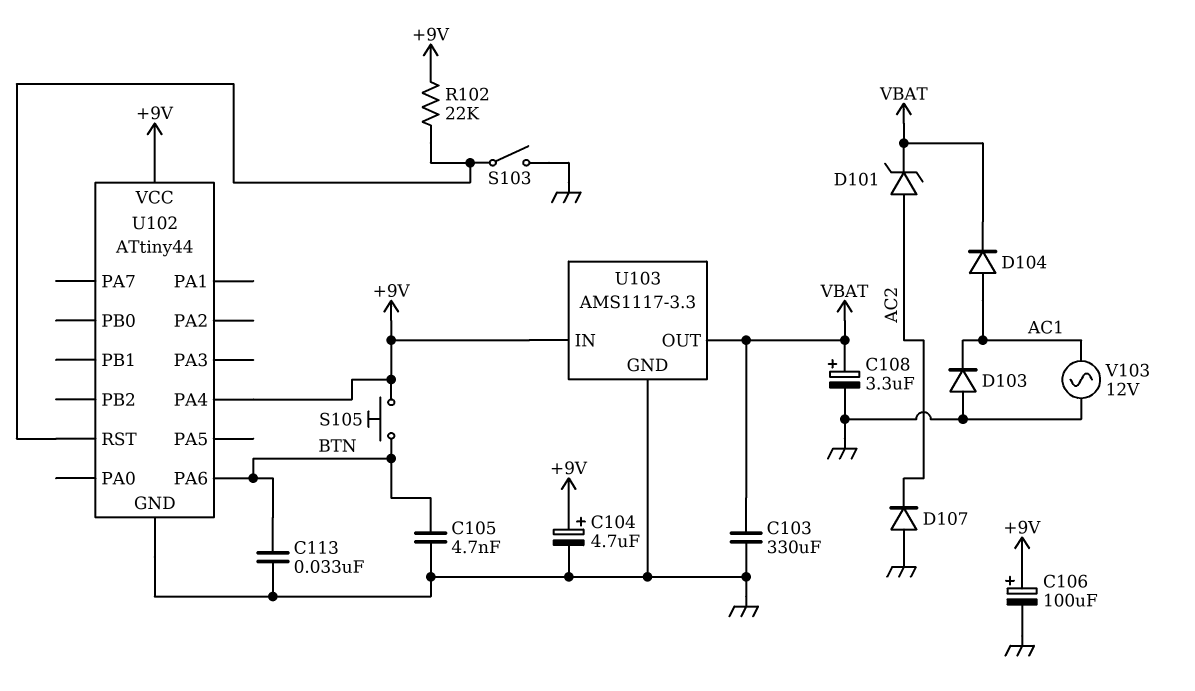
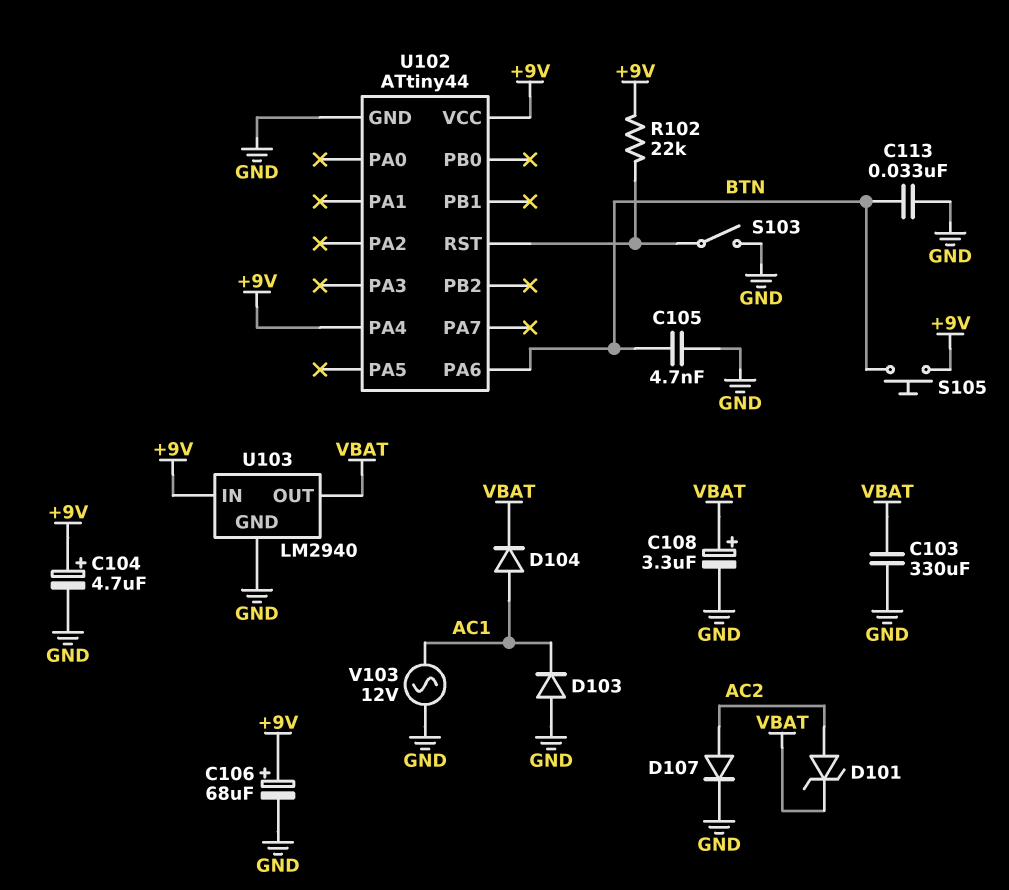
C106: 100uF (plus +9V, minus GND) -> 68uF (plus +9V, minus GND)
D107: diode (A GND, K AC2) -> diode (A AC2, K GND)
U103: AMS1117-3.3 -> LM2940

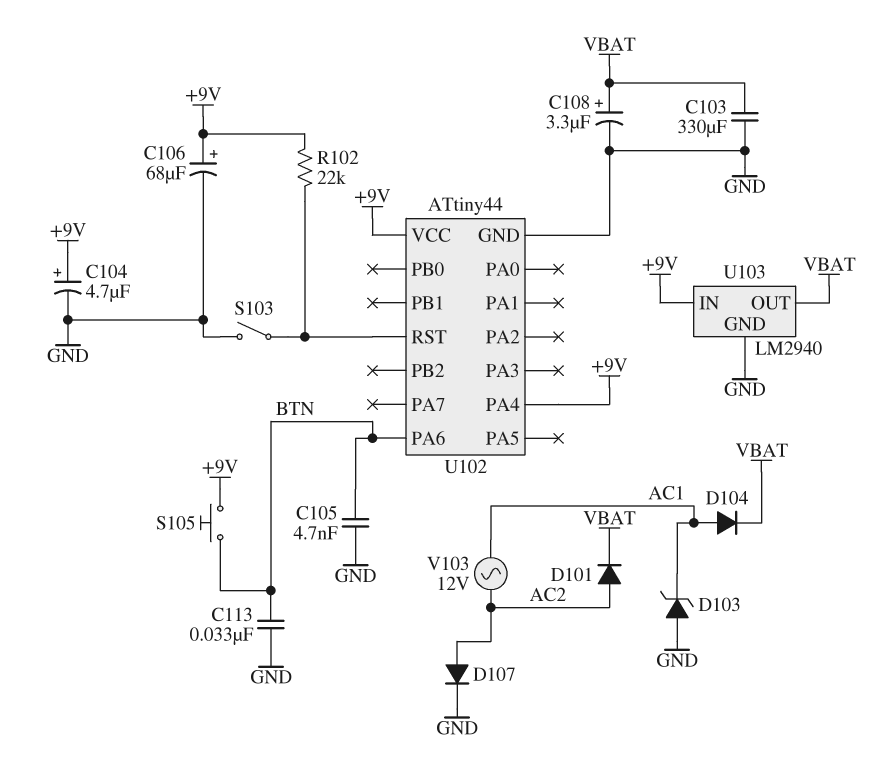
D101: zener (A AC2, K VBAT) -> diode (A AC2, K VBAT)
D103: diode (A GND, K AC1) -> zener (A GND, K AC1)
V103: AC 12V (AC1, GND) -> AC 12V (AC1, AC2)

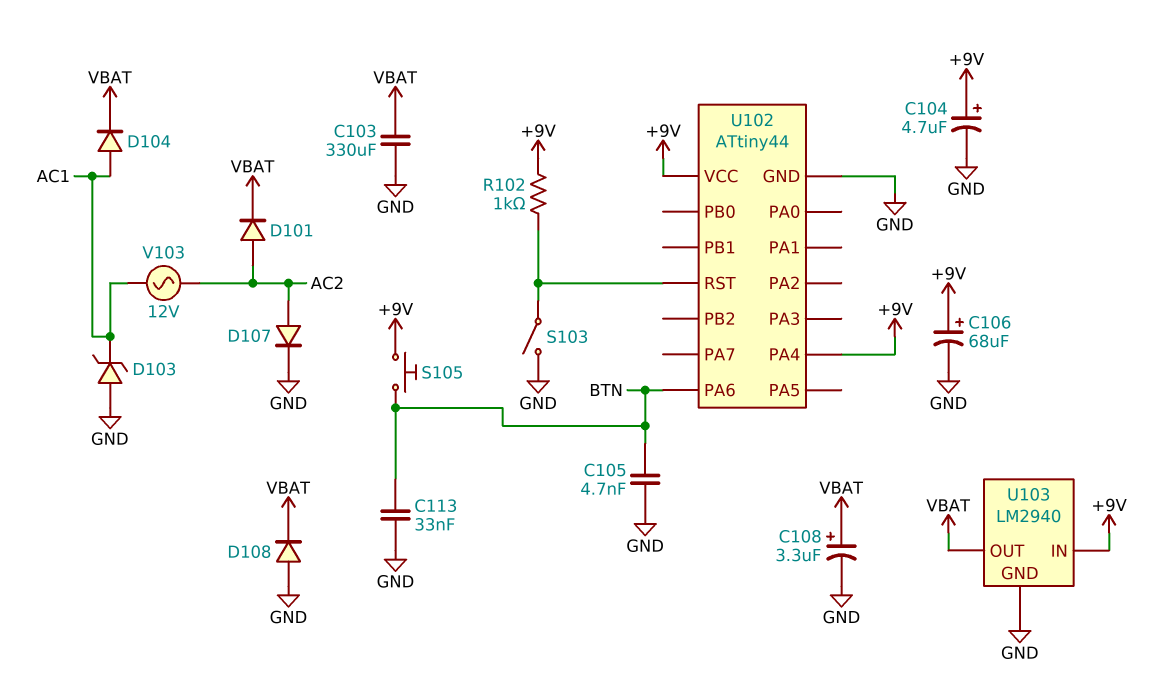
D108: none -> diode (A GND, K VBAT)
R102: 22k (+9V, U102/RST) -> 1k (+9V, U102/RST)

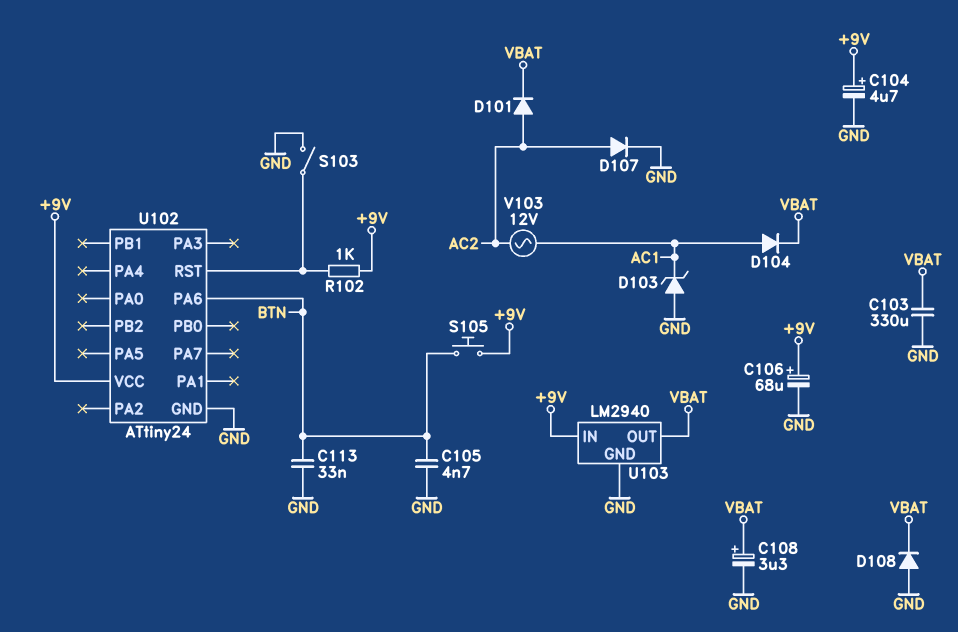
U102: ATtiny44 -> ATtiny24
U102 pin PA4: +9V -> none

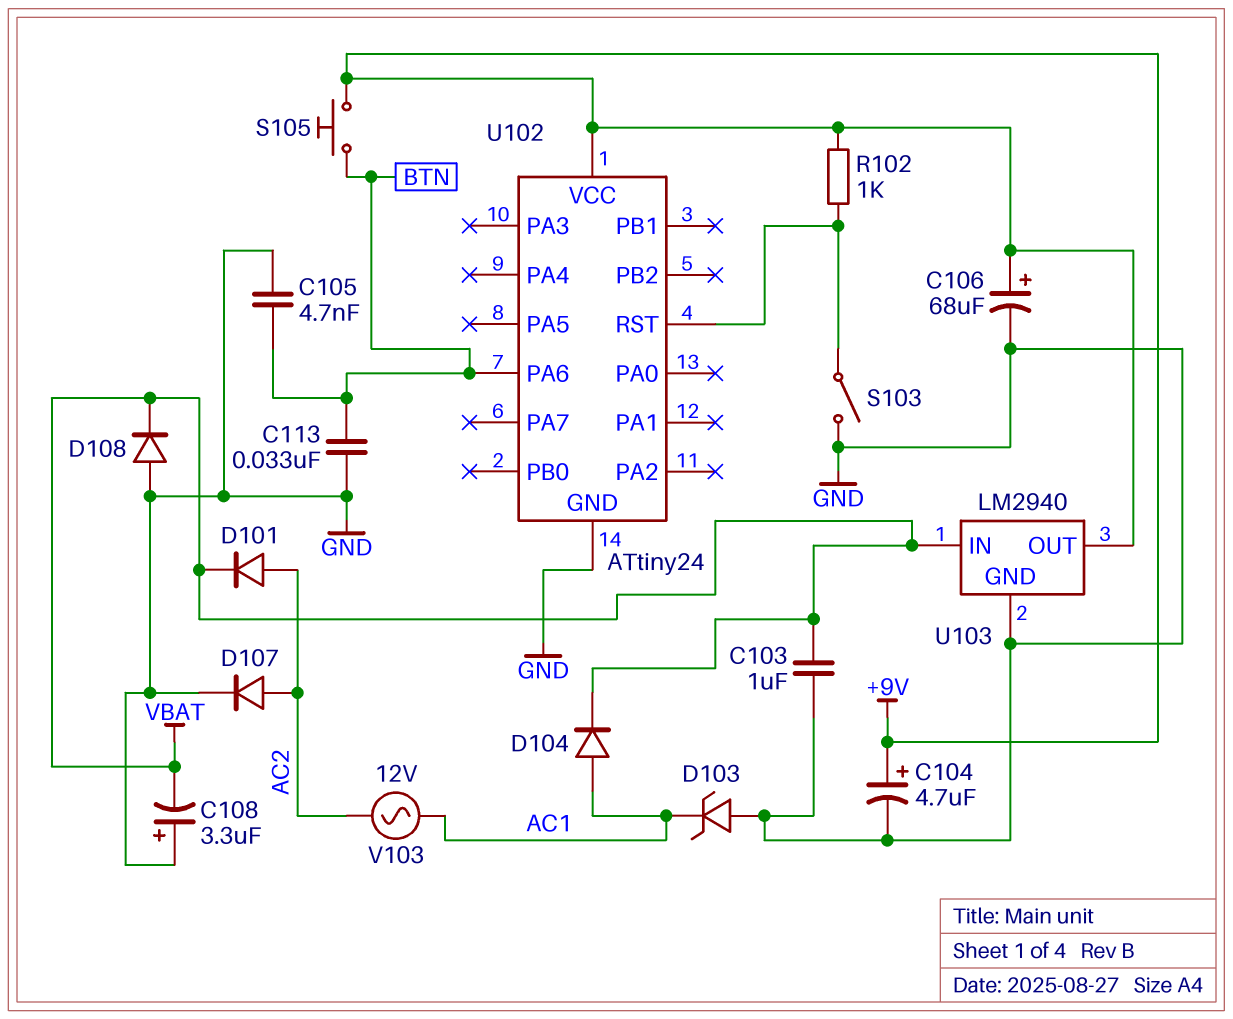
C103: 330uF (GND, VBAT) -> 1uF (GND, VBAT)
C108: 3.3uF (plus VBAT, minus GND) -> 3.3uF (plus GND, minus VBAT)
U103 pin IN: +9V -> VBAT
U103 pin OUT: VBAT -> +9V

